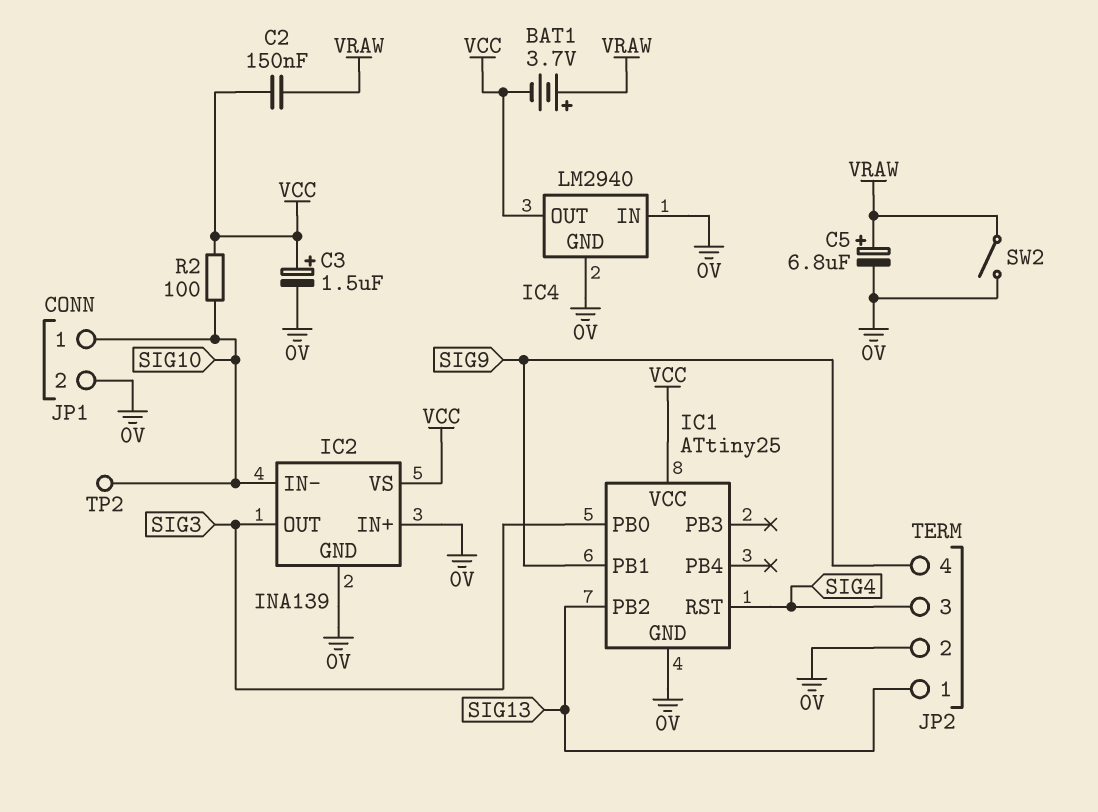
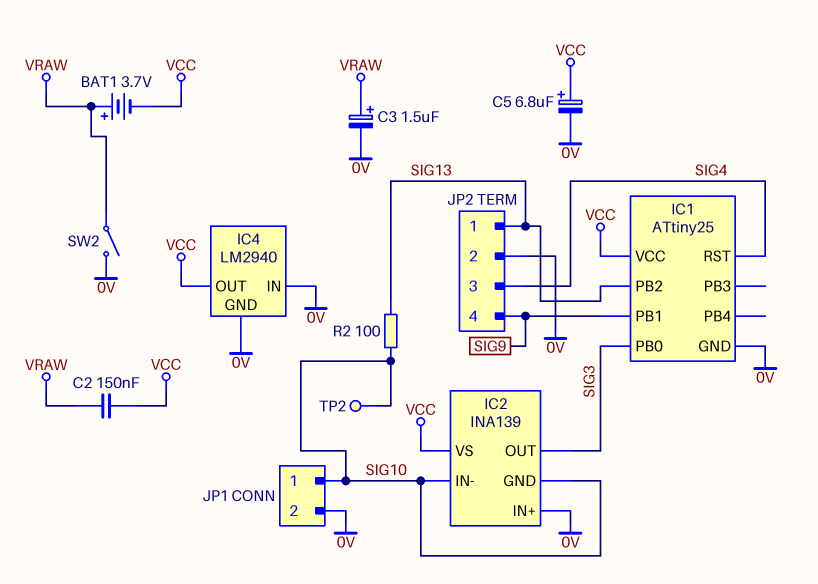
C3: 1.5uF (plus VCC, minus 0V) -> 1.5uF (plus VRAW, minus 0V)
C5: 6.8uF (plus VRAW, minus 0V) -> 6.8uF (plus VCC, minus 0V)
IC2 pin GND: 0V -> SIG10
R2: 100 (SIG10, VCC) -> 100 (SIG10, SIG13)

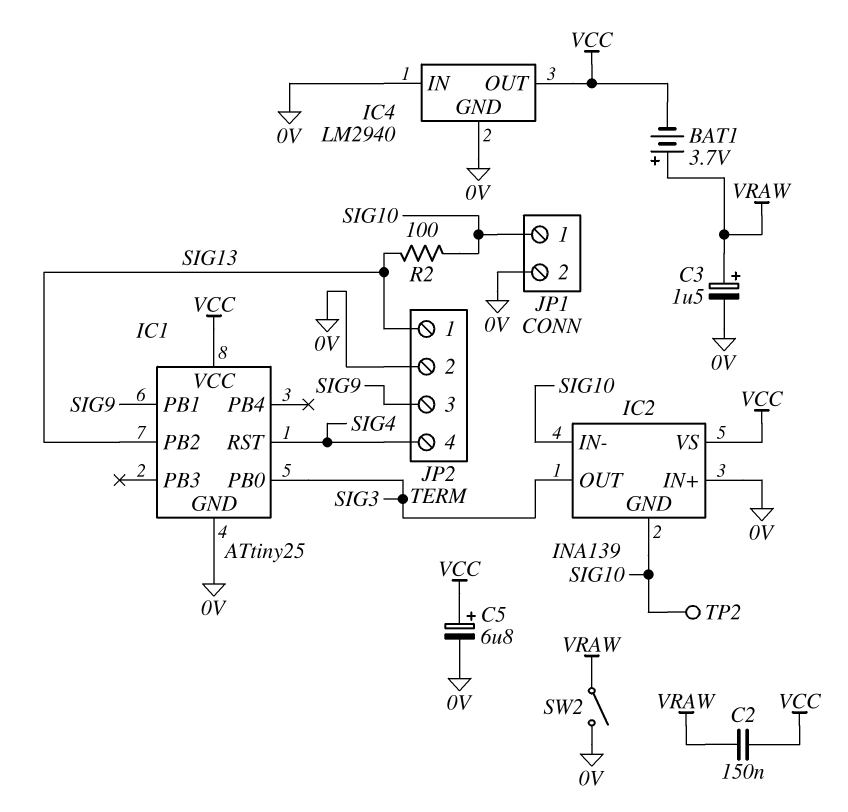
JP2 pin 3: SIG4 -> SIG9
JP2 pin 4: SIG9 -> SIG4

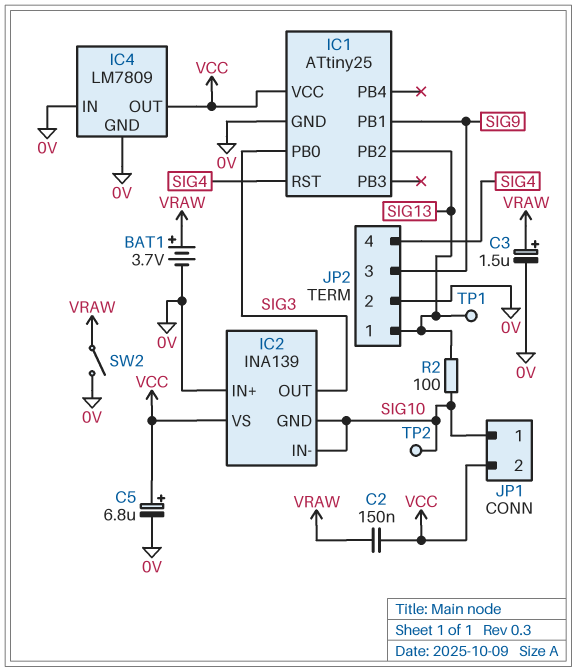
BAT1: 3.7V (plus VRAW, minus VCC) -> 3.7V (plus VRAW, minus 0V)
IC4: LM2940 -> LM7809
JP1 pin 2: 0V -> VCC
TP1: none -> test point (SIG13)

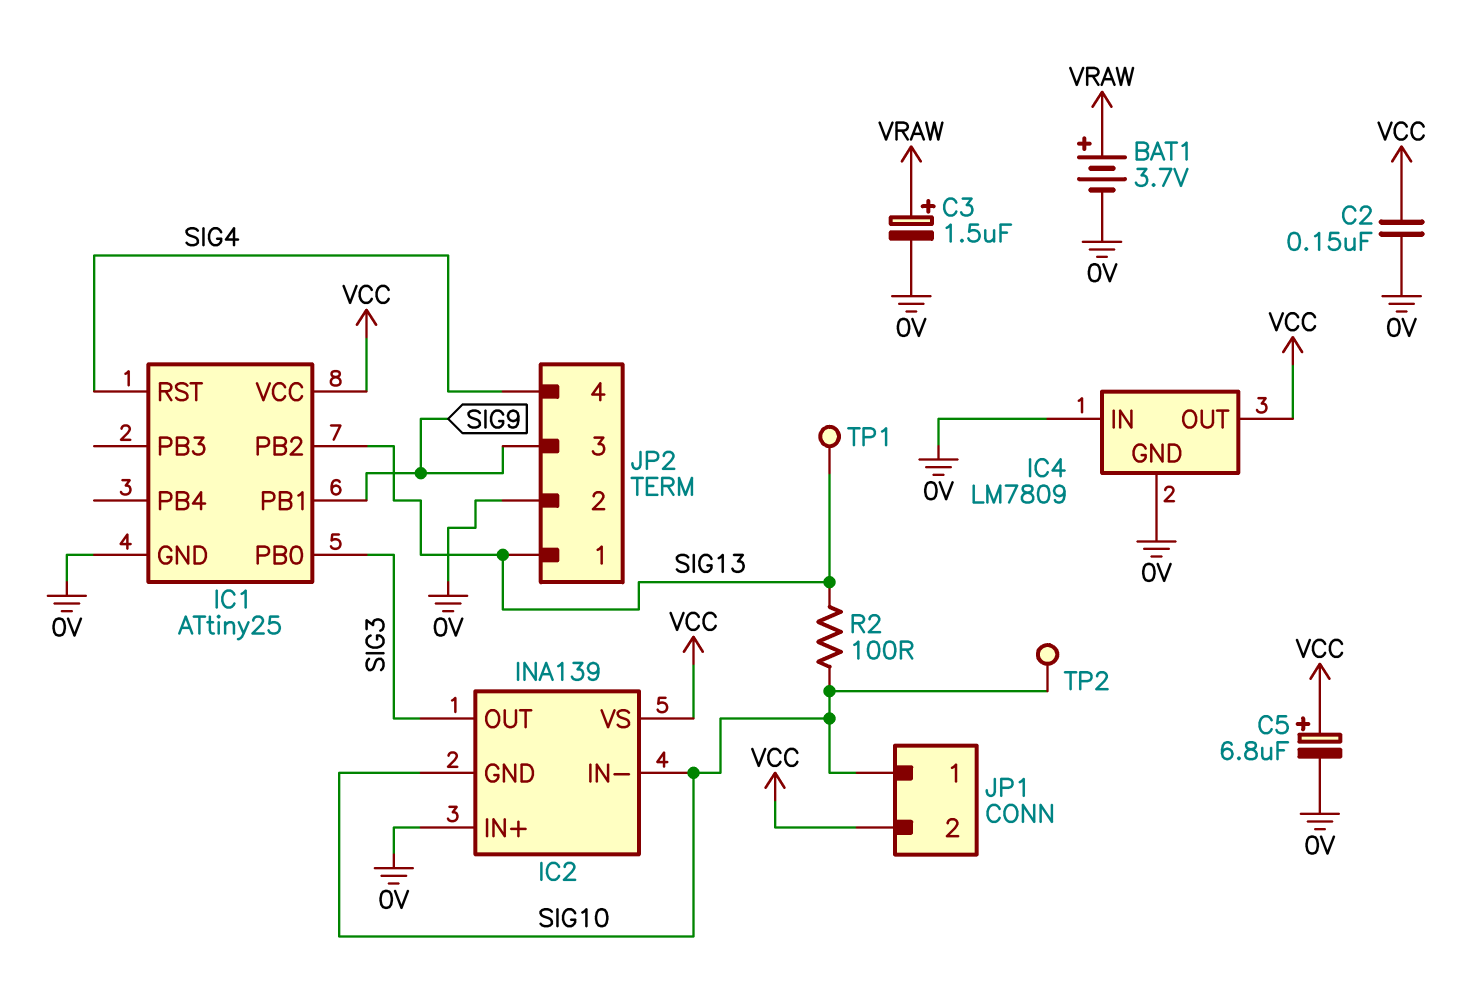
C2: 150nF (VCC, VRAW) -> 150nF (0V, VCC)
SW2: switch (0V, VRAW) -> none

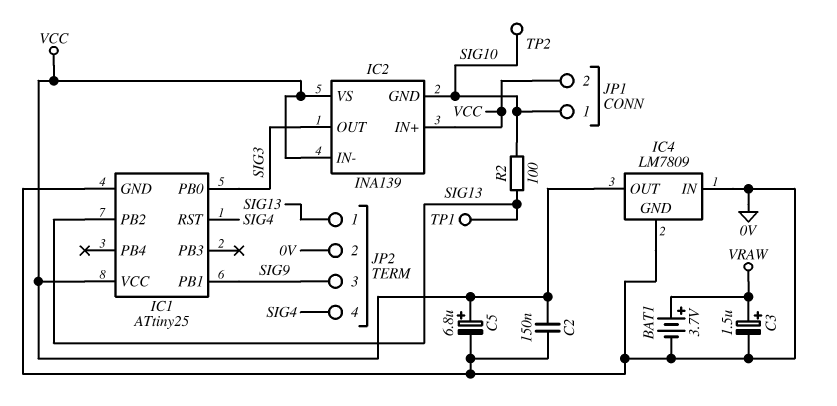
IC2 pin IN+: 0V -> VCC
IC2 pin IN-: SIG10 -> VCC

